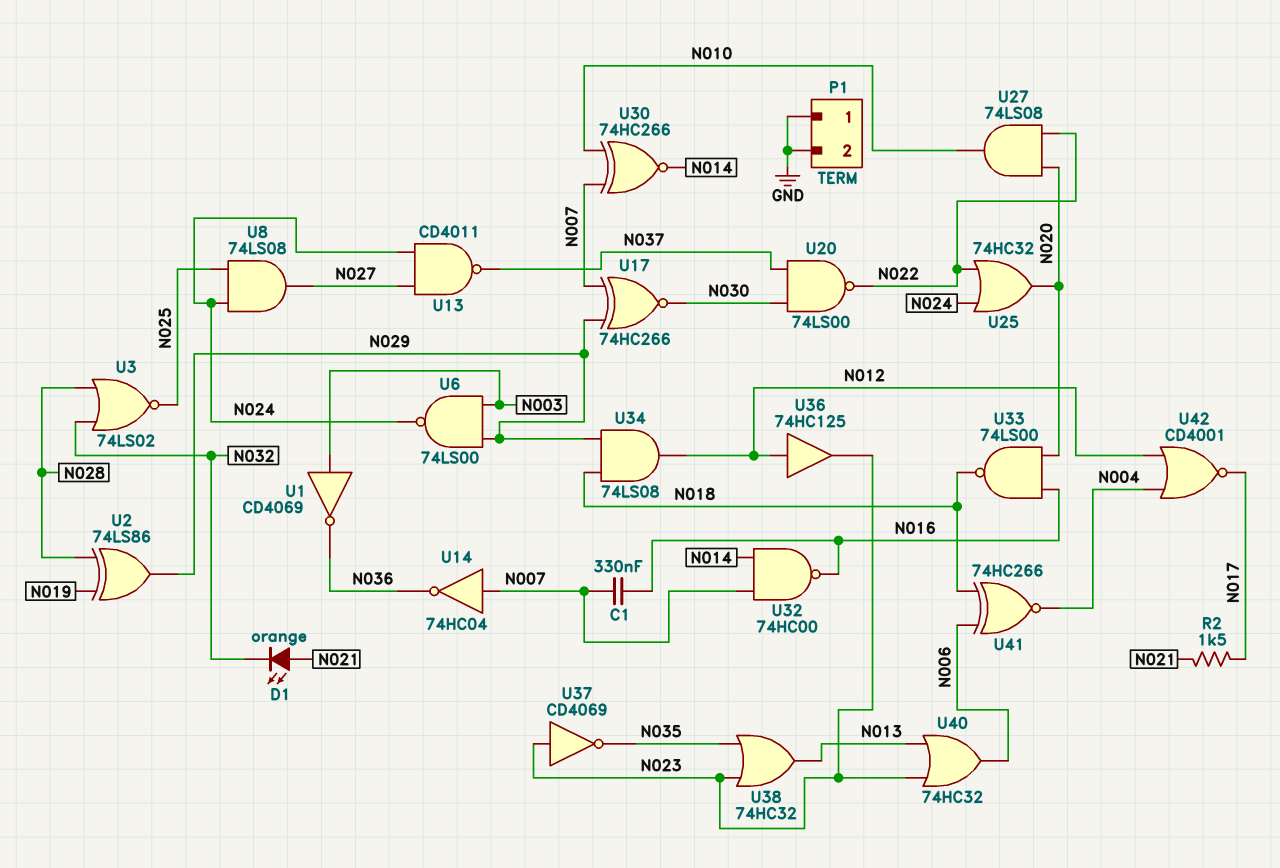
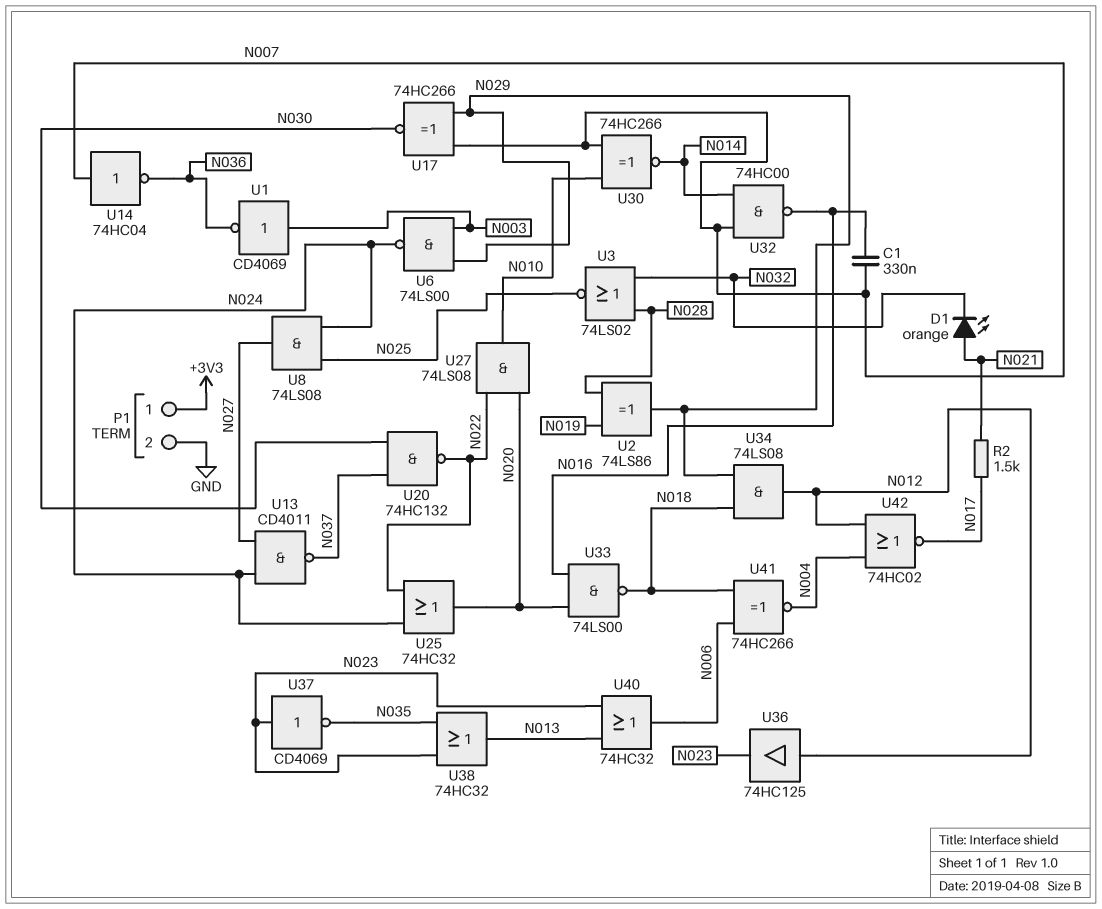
P1 pin 1: GND -> +3V3
U20: NAND 74LS00 (in N030, in N037, out N022) -> NAND 74HC132 (in N030, in N037, out N022)
U42: NOR CD4001 (in N004, in N012, out N017) -> NOR 74HC02 (in N004, in N012, out N017)

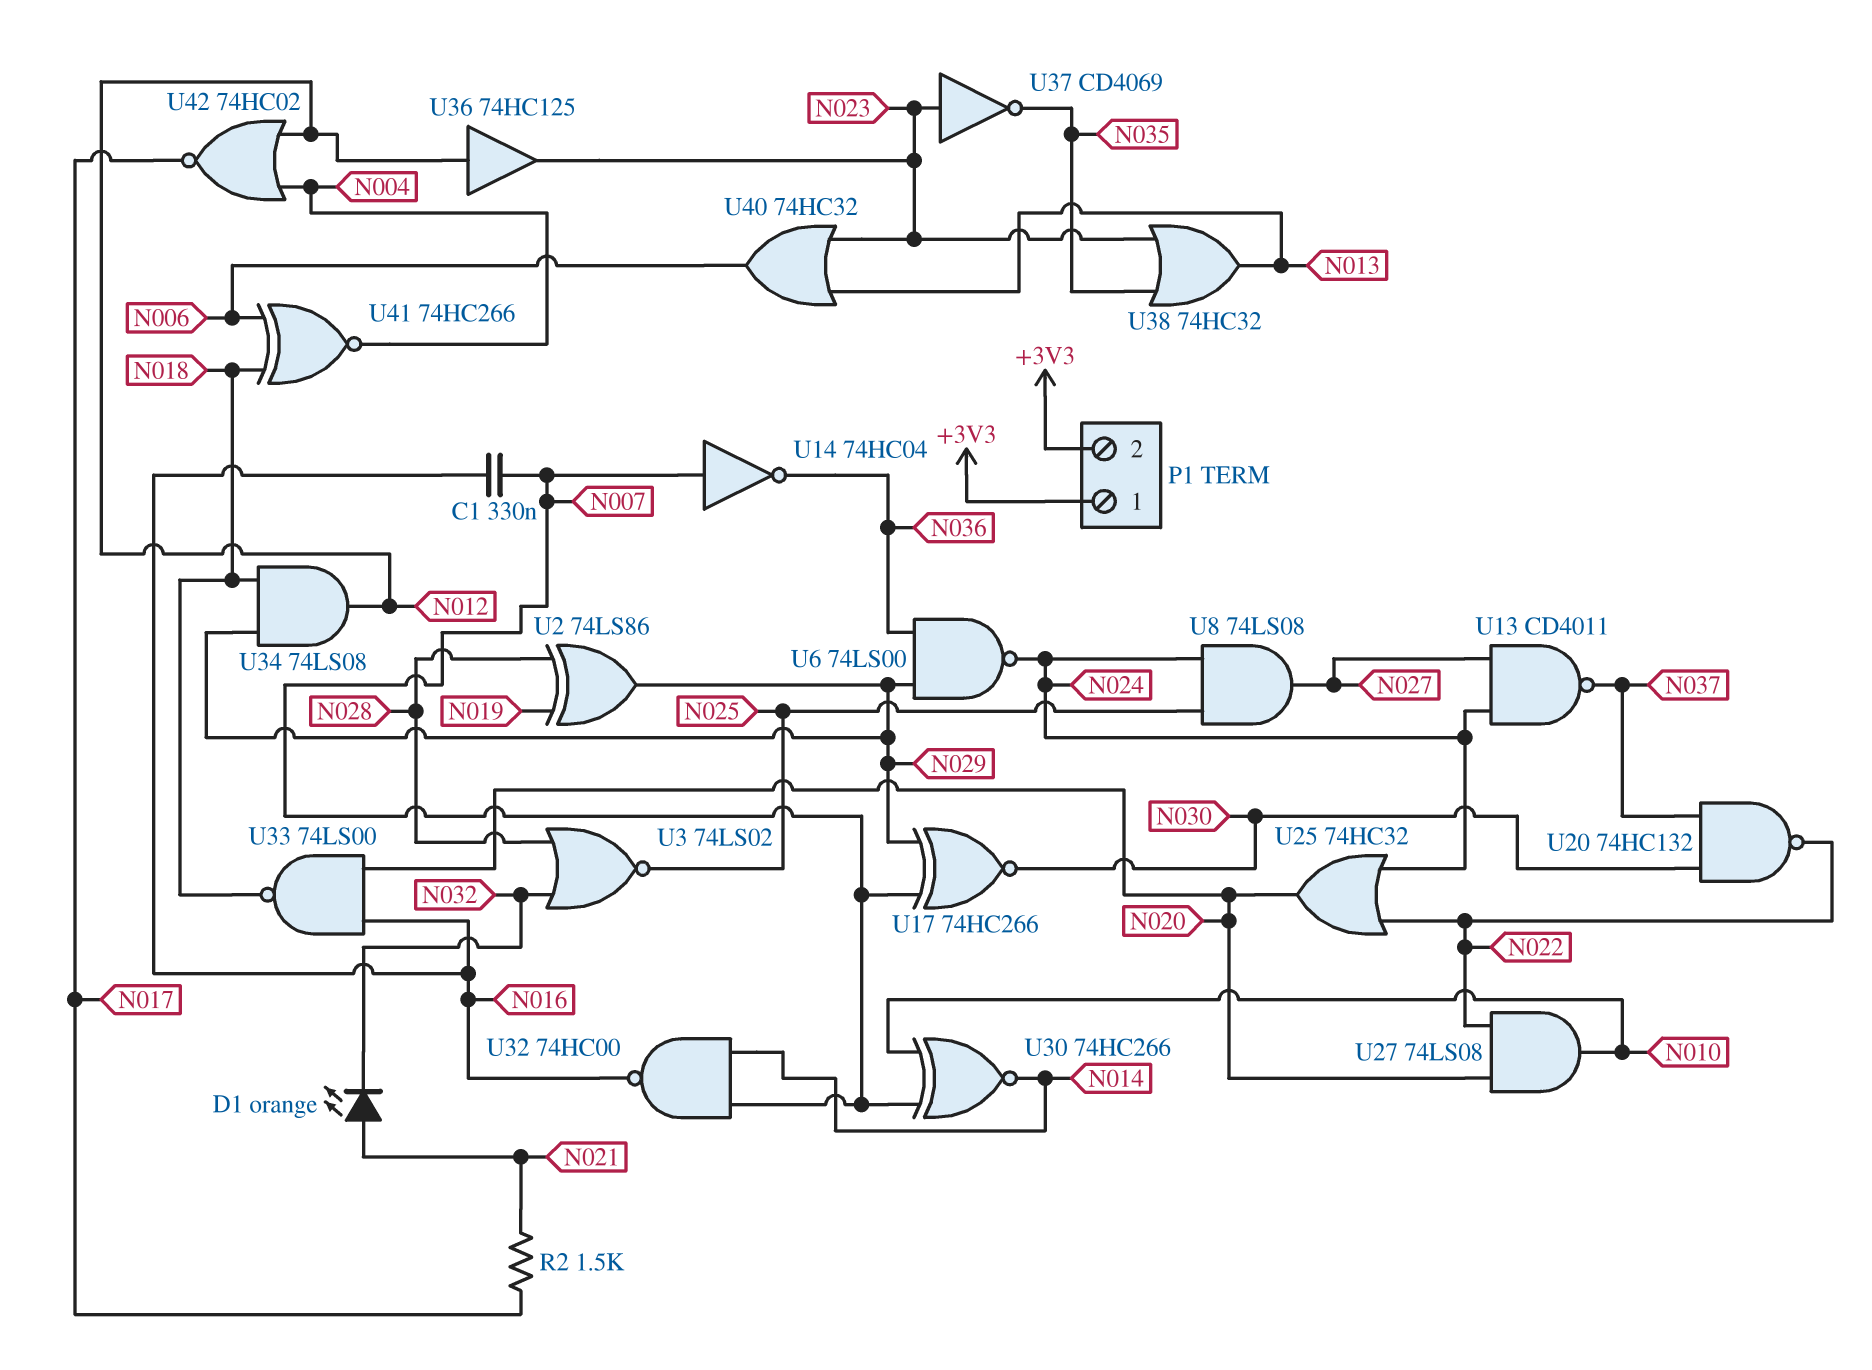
P1 pin 2: GND -> +3V3
U1: NOT CD4069 (in N003, out N036) -> none
U6: NAND 74LS00 (in N003, in N029, out N024) -> NAND 74LS00 (in N029, in N036, out N024)

